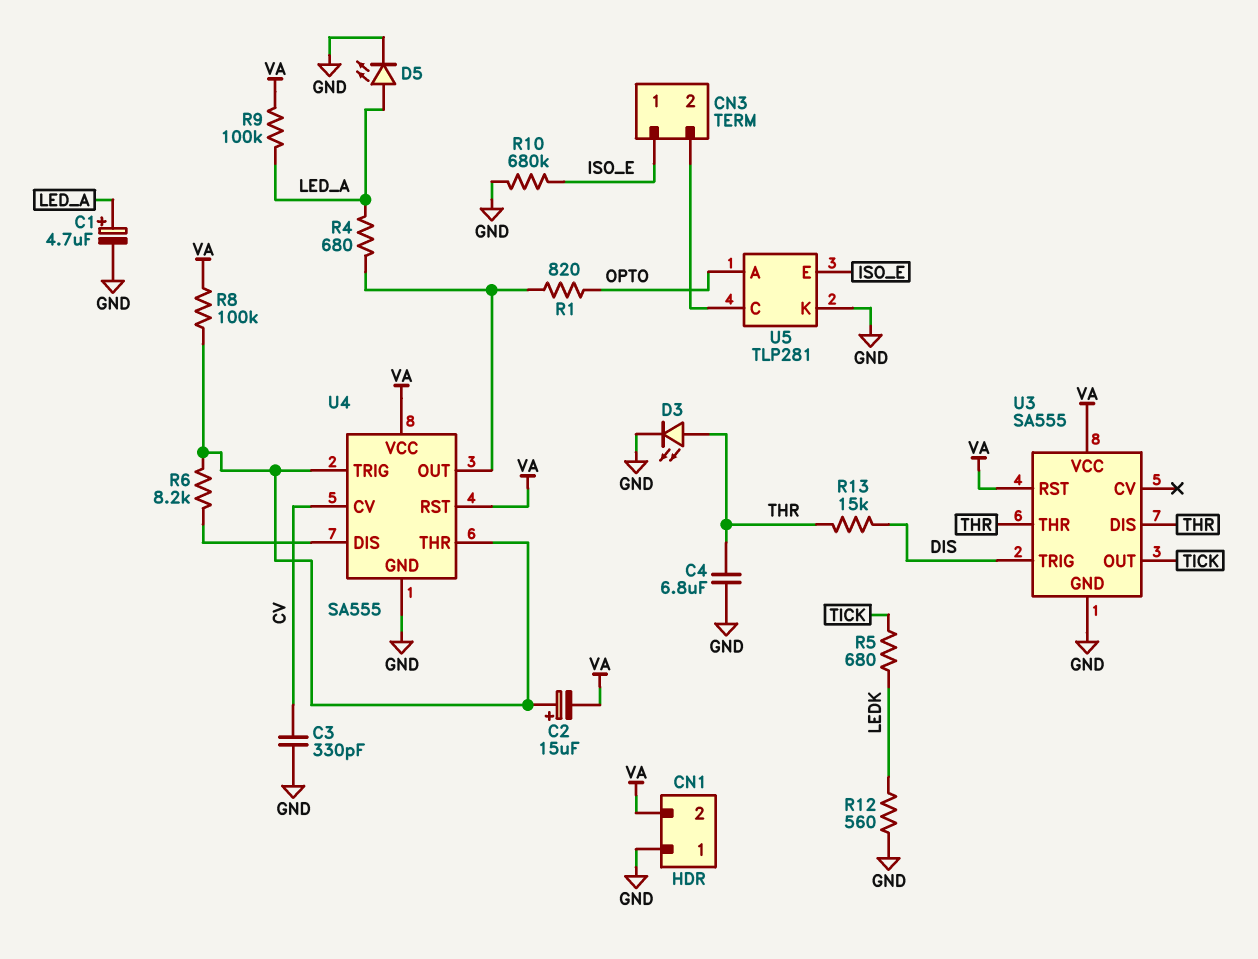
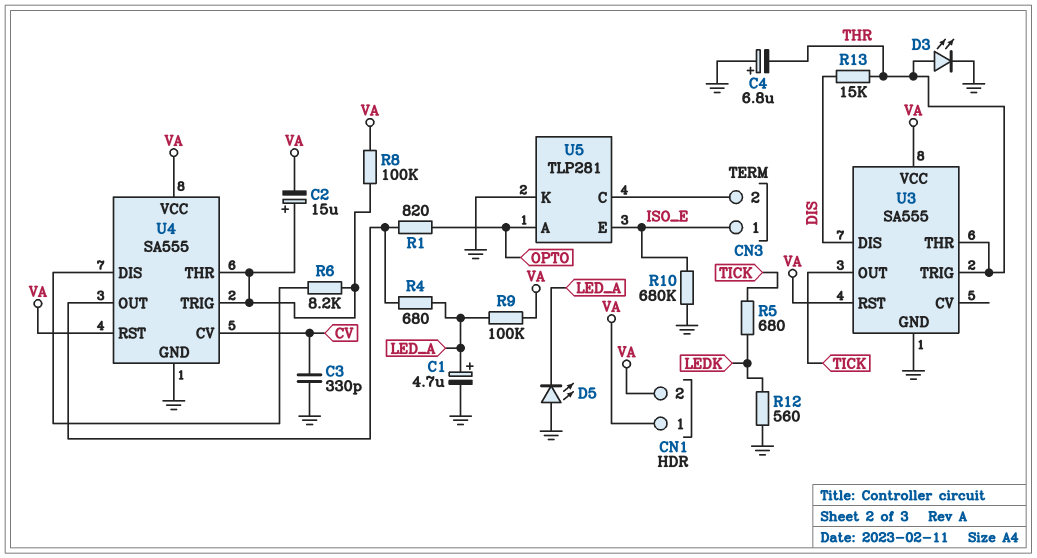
C4: 6.8uF (GND, THR) -> 6.8uF (plus GND, minus THR)
CN1 pin 1: GND -> VA
D5: LED (A LED_A, K GND) -> LED (A GND, K LED_A)
U3 pin DIS: THR -> DIS
U3 pin TRIG: DIS -> THR

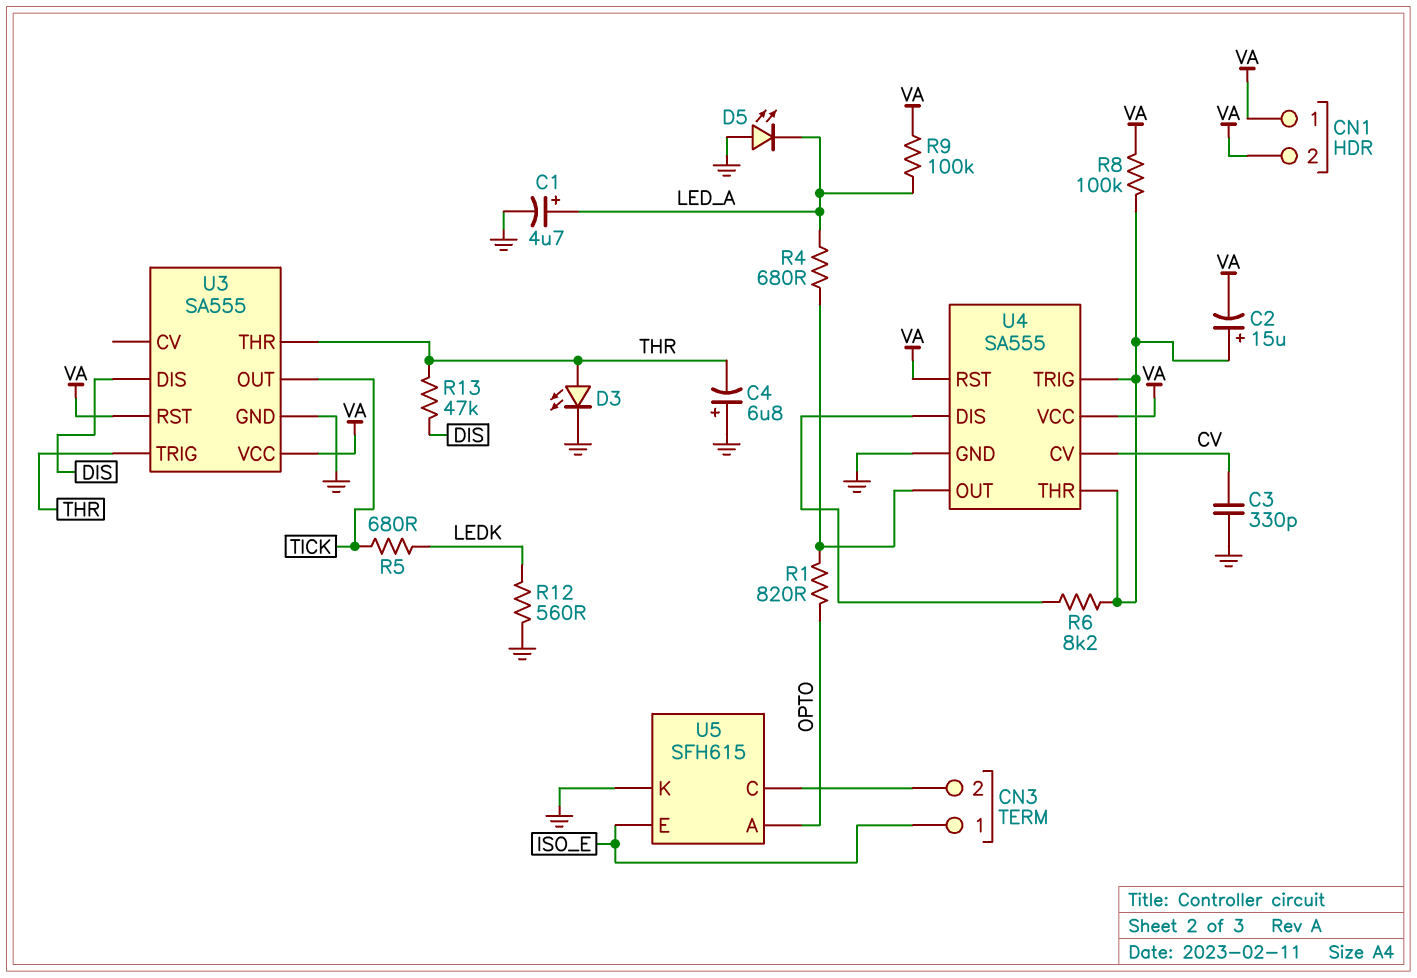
R10: 680k (GND, ISO_E) -> none
R13: 15k (DIS, THR) -> 47k (DIS, THR)
U5: TLP281 -> SFH615

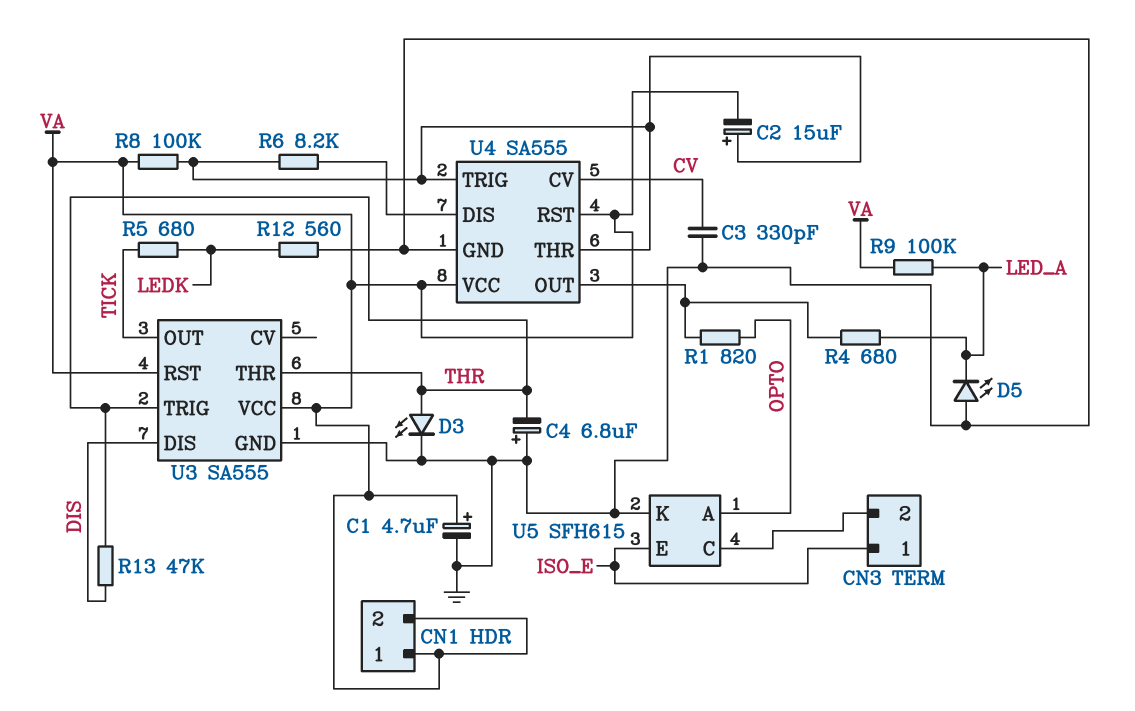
C1: 4.7uF (plus LED_A, minus GND) -> 4.7uF (plus VA, minus GND)

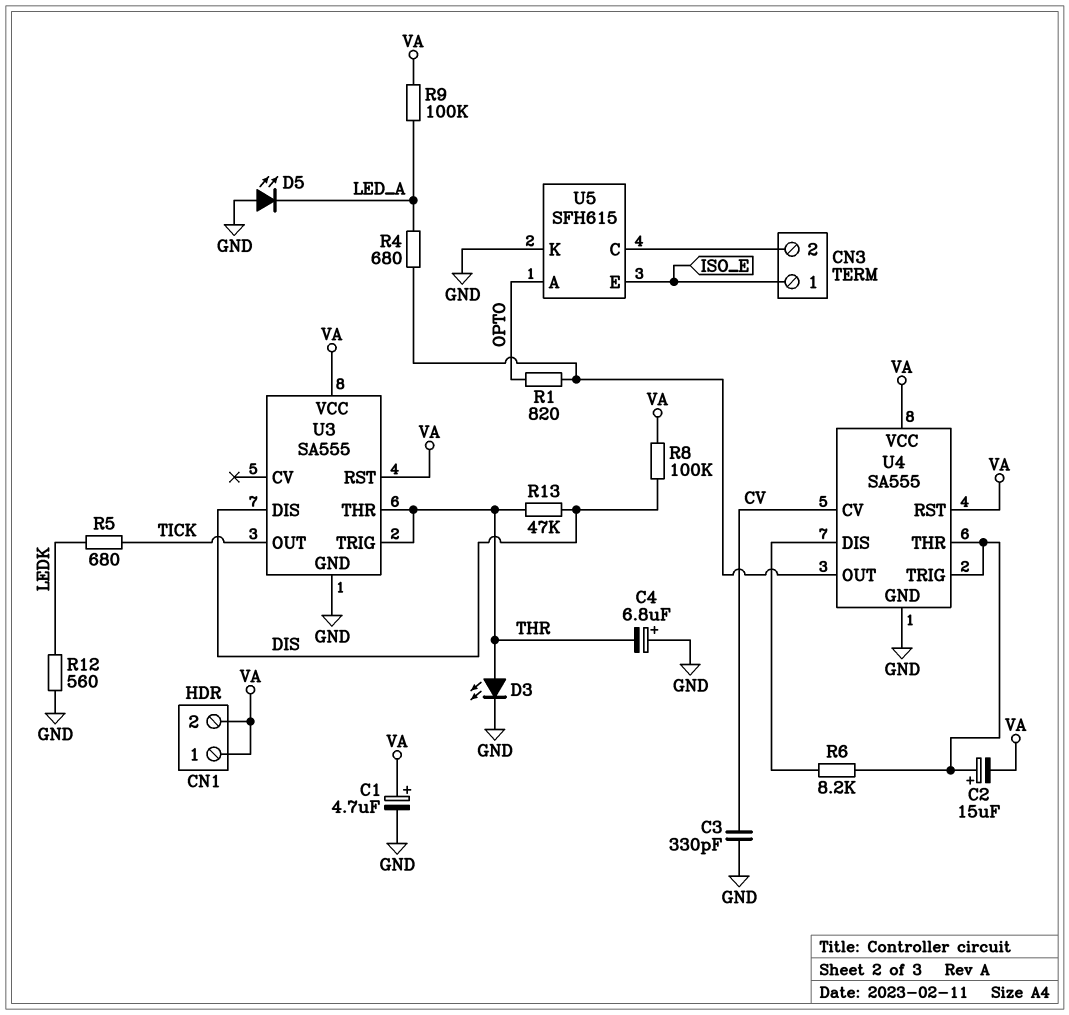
R8: 100k (U4/THR, VA) -> 100k (DIS, VA)

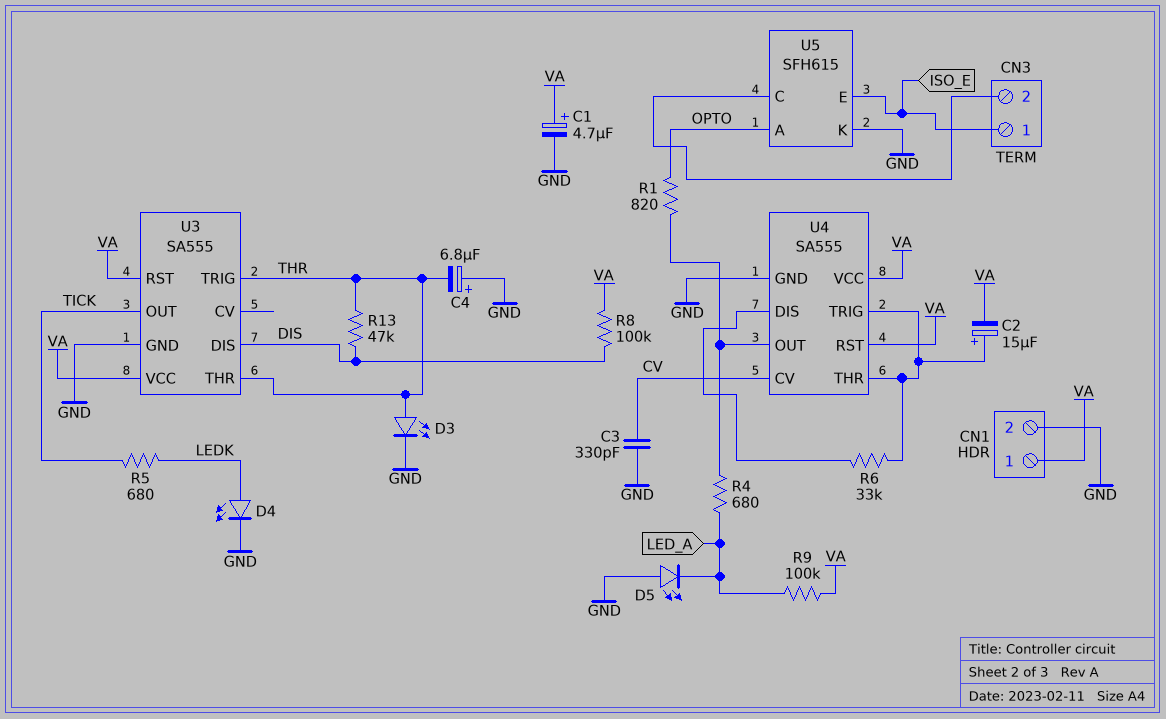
CN1 pin 2: VA -> GND
D4: none -> LED (A LEDK, K GND)
R6: 8.2k (U4/DIS, U4/THR) -> 33k (U4/DIS, U4/THR)
R12: 560 (GND, LEDK) -> none

